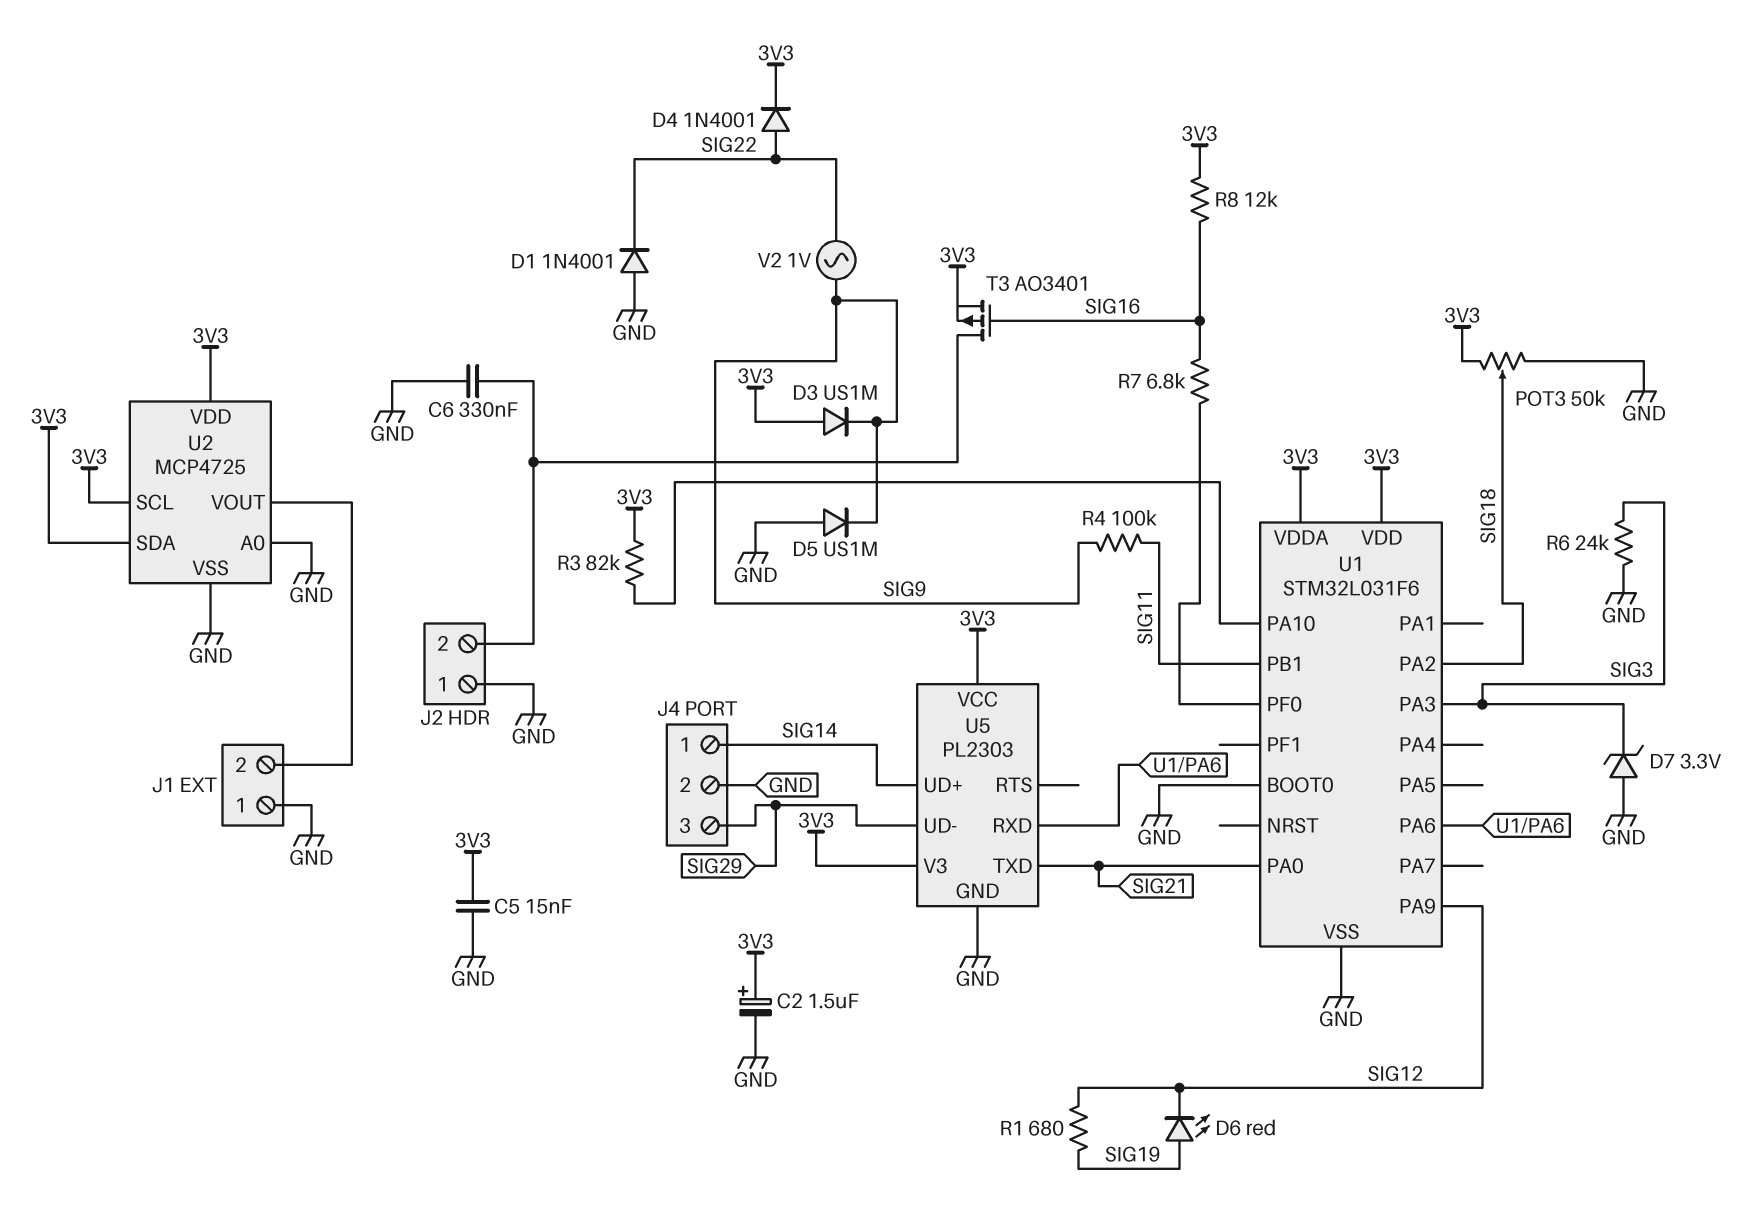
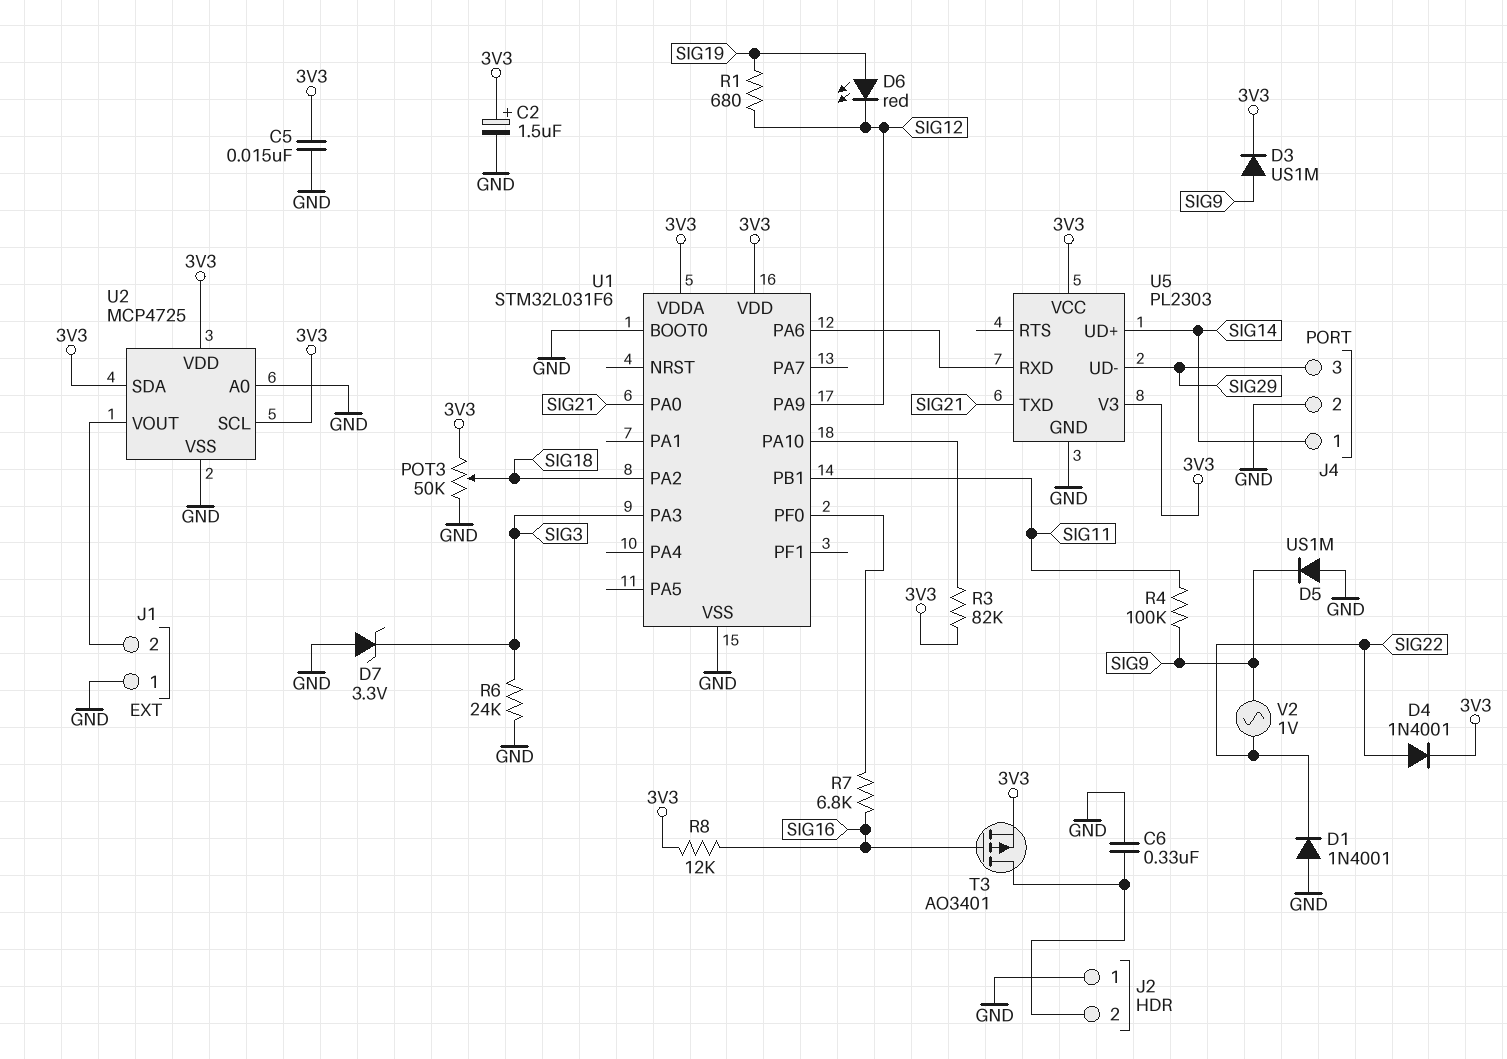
D3: diode US1M (A 3V3, K SIG9) -> diode US1M (A SIG9, K 3V3)

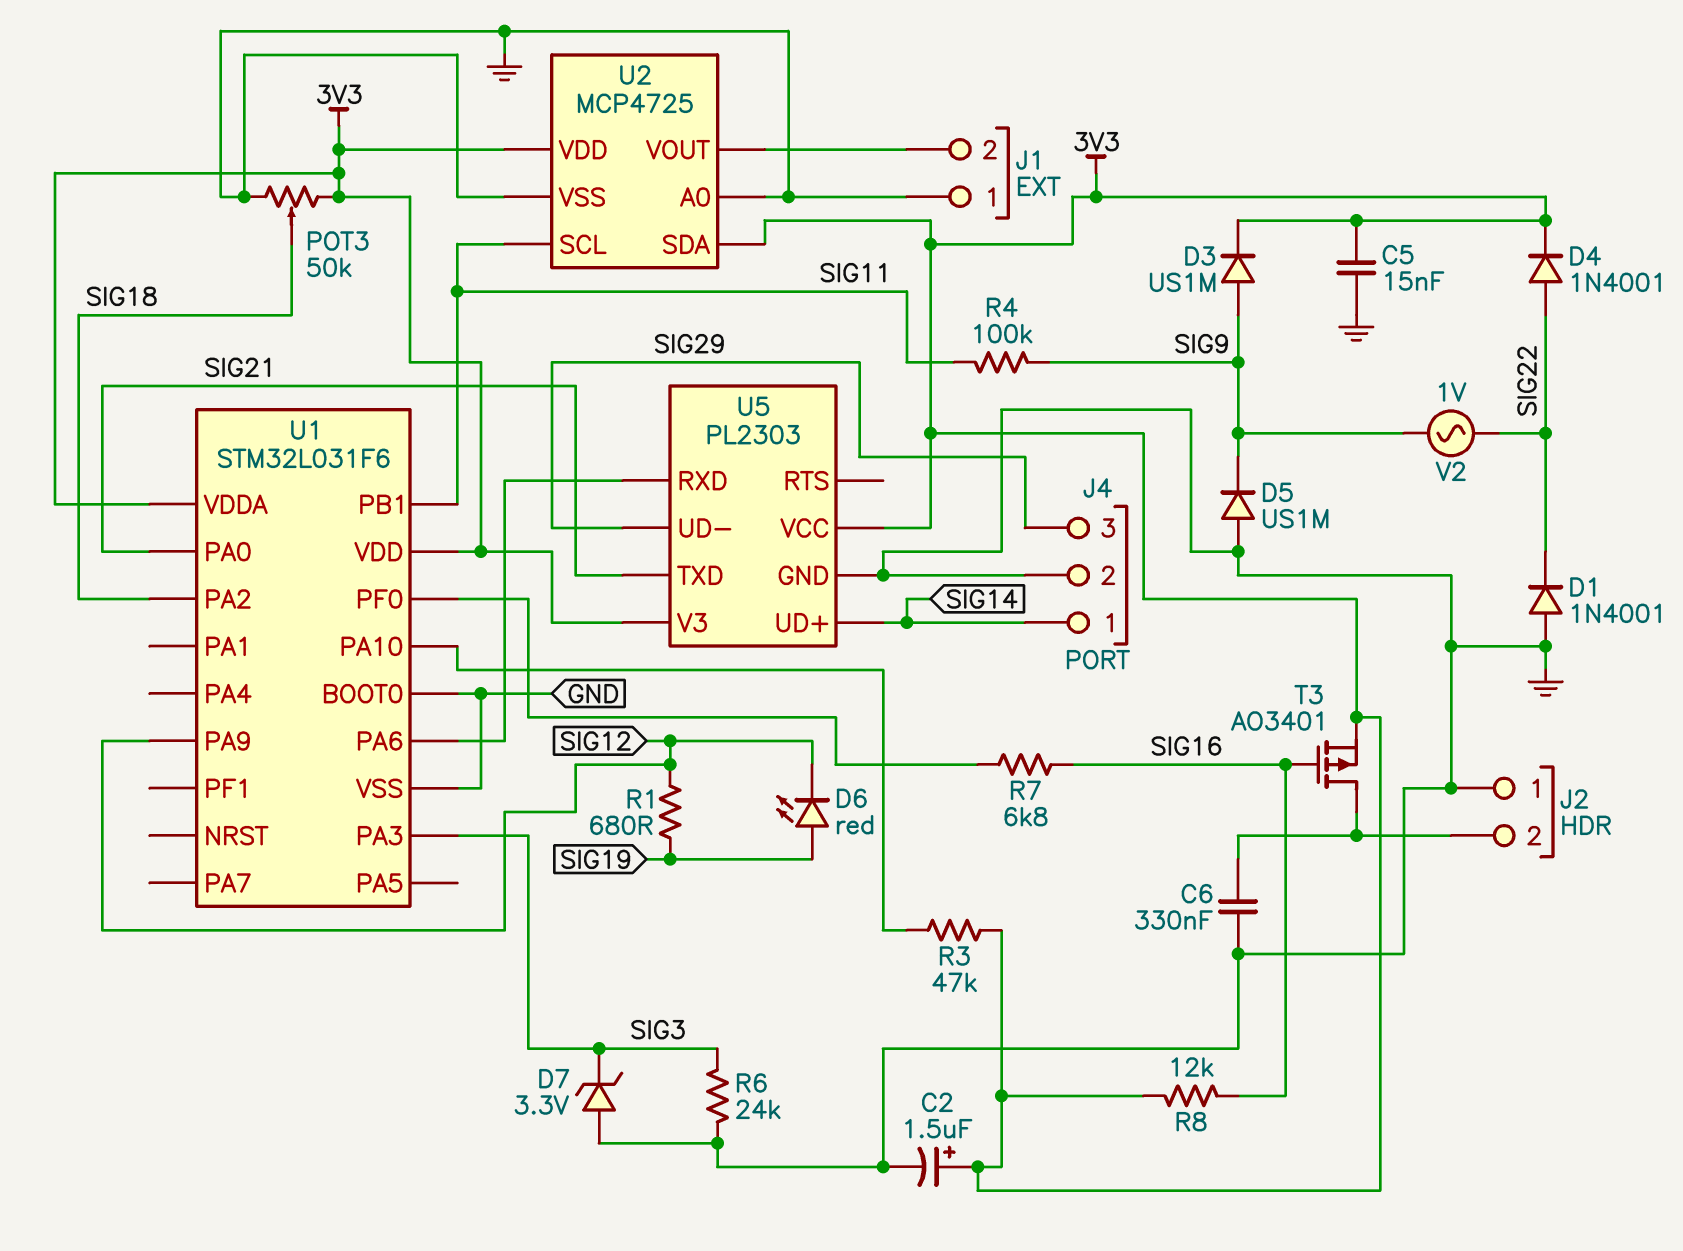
R3: 82k (3V3, U1/PA10) -> 47k (3V3, U1/PA10)
U2 pin SCL: 3V3 -> SIG11

